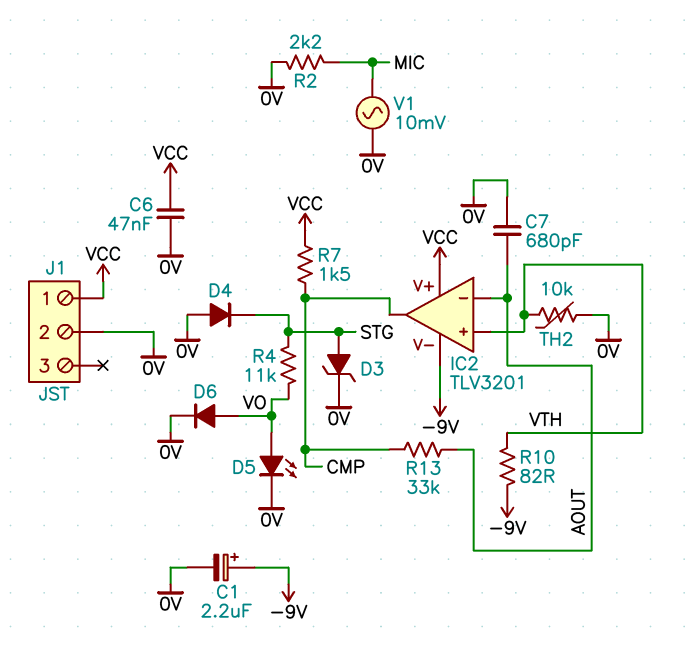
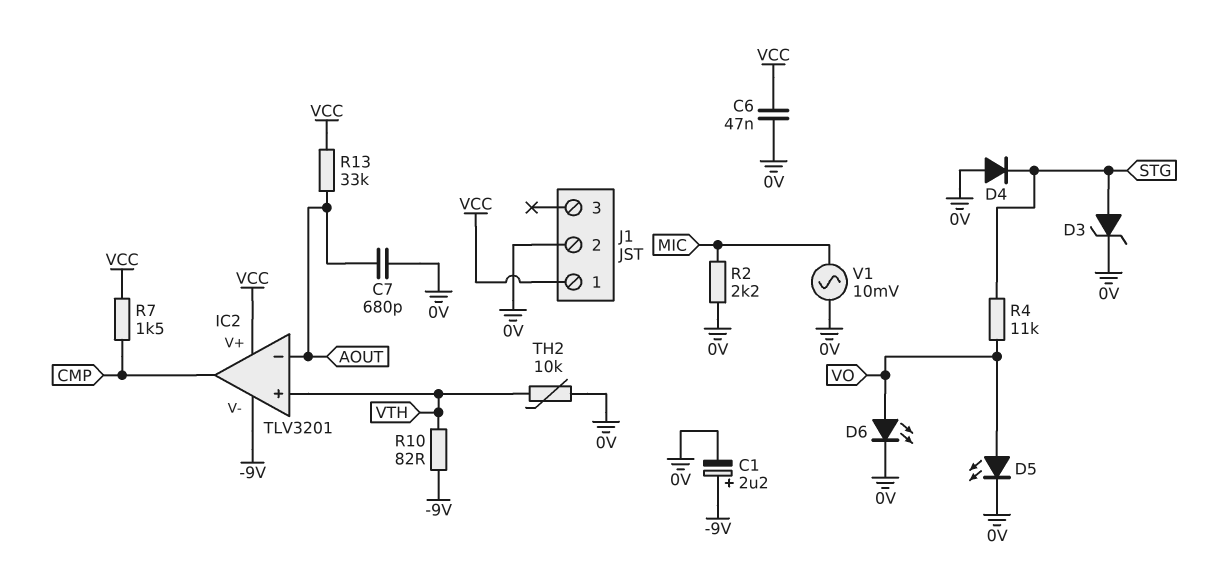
D6: diode (A VO, K 0V) -> LED (A VO, K 0V)
R13: 33k (AOUT, CMP) -> 33k (AOUT, VCC)

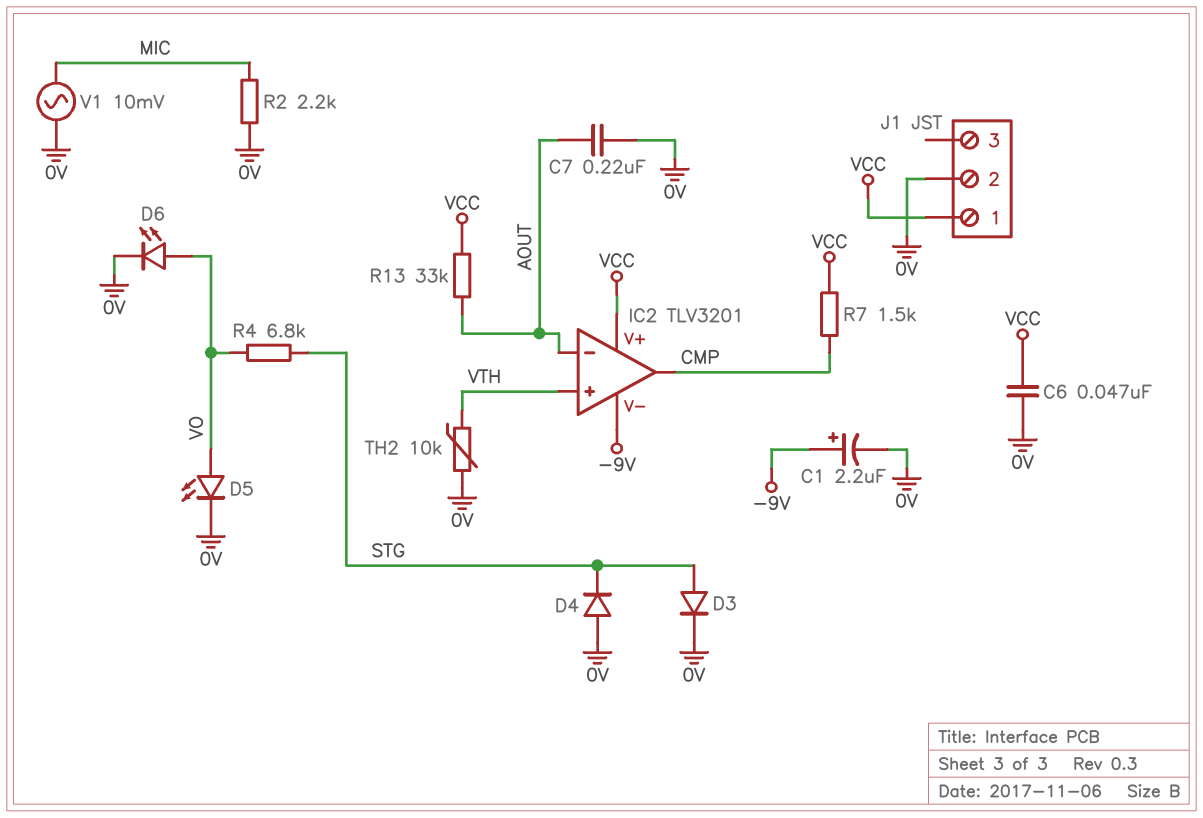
C7: 680pF (0V, AOUT) -> 220nF (0V, AOUT)
D3: zener (A STG, K 0V) -> diode (A STG, K 0V)
R4: 11k (STG, VO) -> 6.8k (STG, VO)
R10: 82 (-9V, VTH) -> none

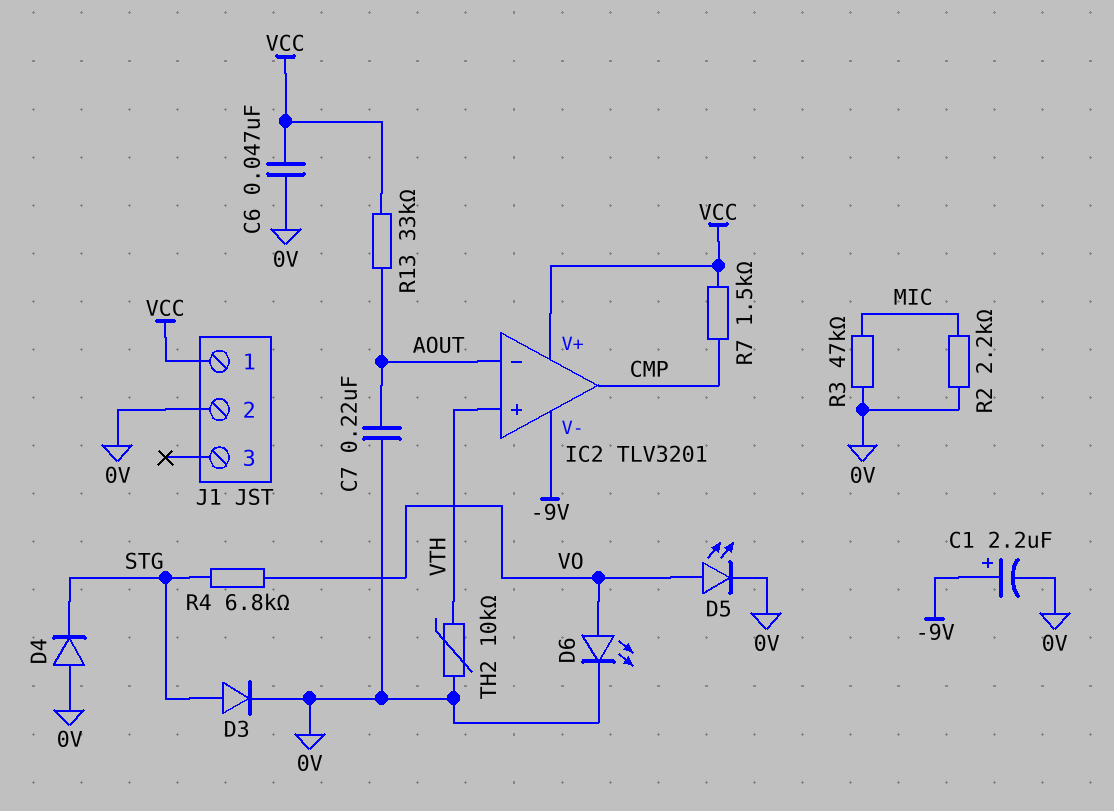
R3: none -> 47k (0V, MIC)
V1: AC 10mV (0V, MIC) -> none

